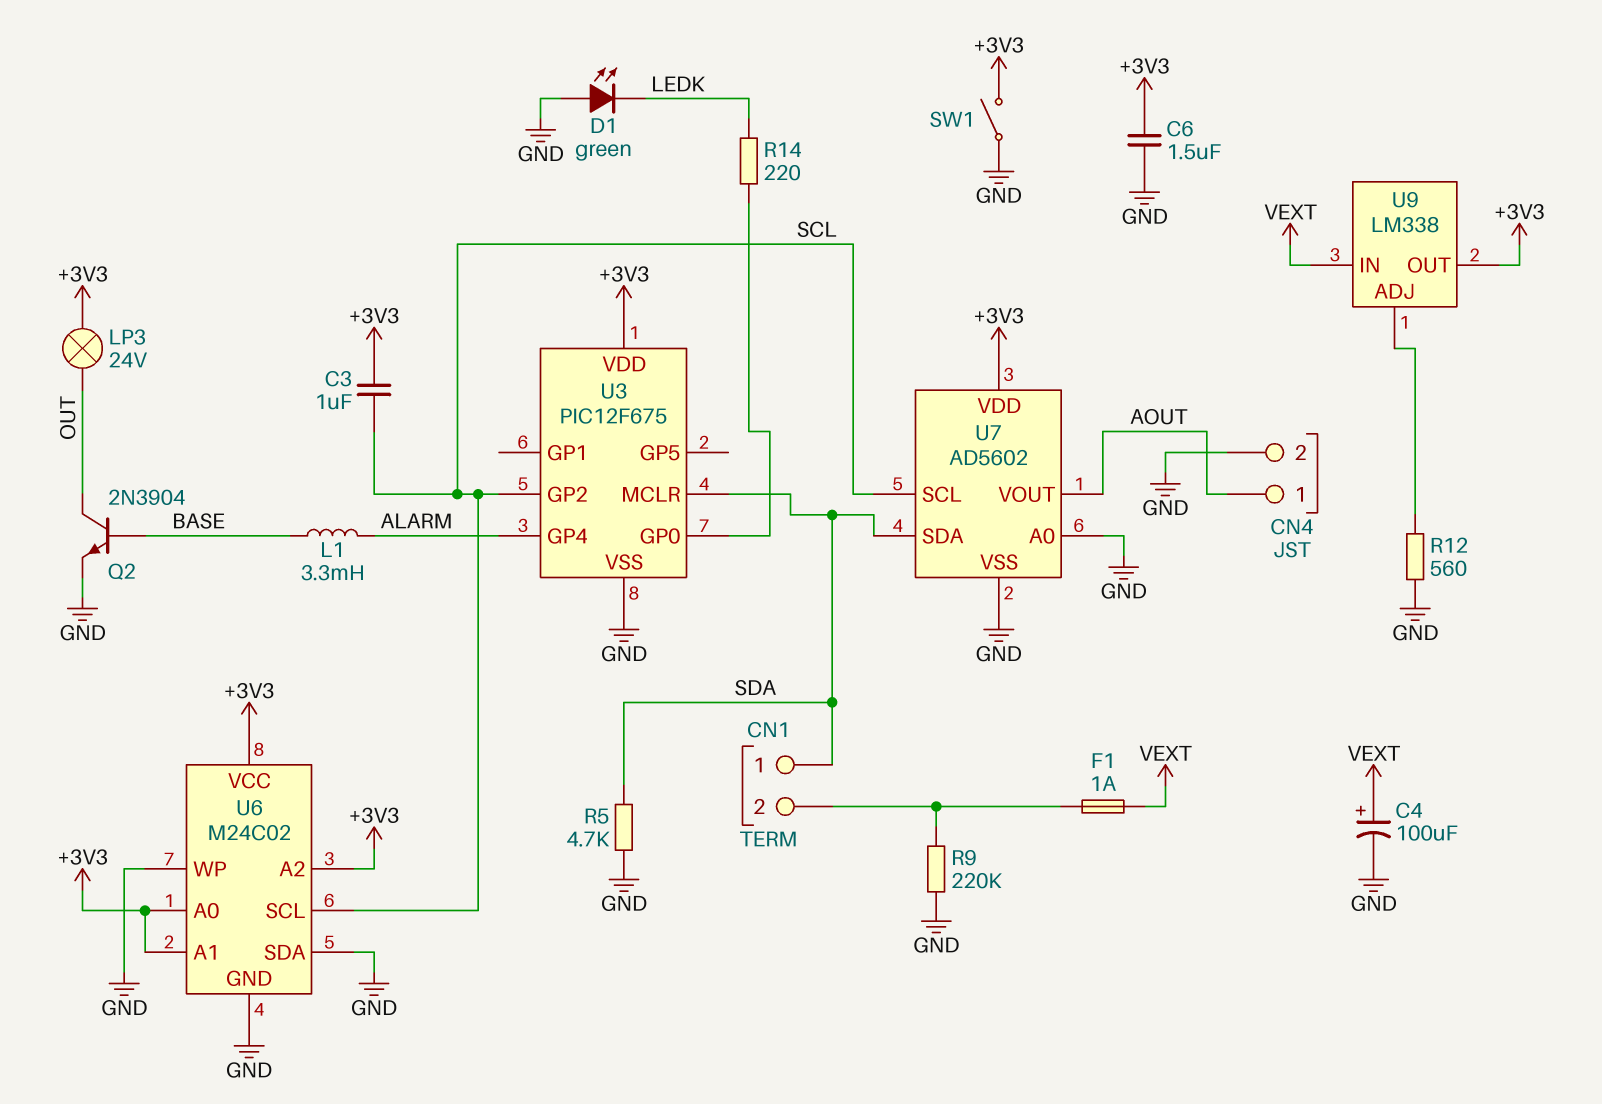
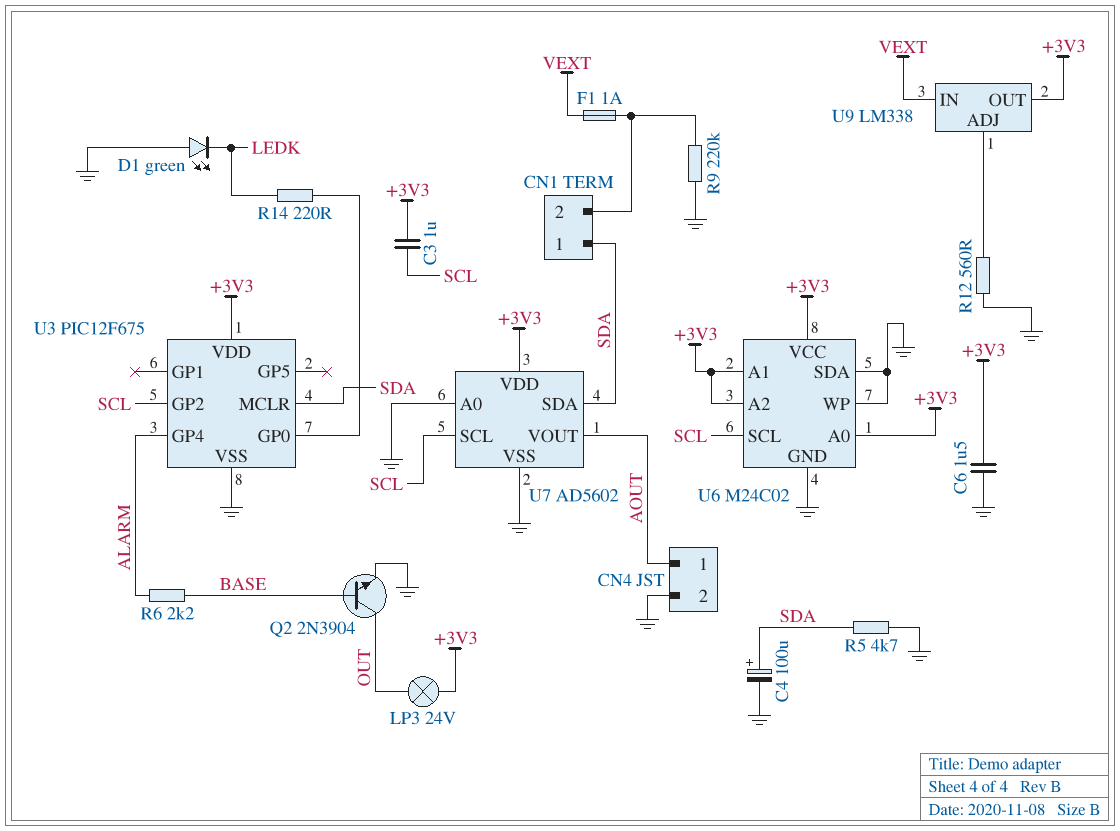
C4: 100uF (plus VEXT, minus GND) -> 100uF (plus SDA, minus GND)
L1: 3.3mH (ALARM, BASE) -> none
R6: none -> 2.2k (ALARM, BASE)
SW1: switch (+3V3, GND) -> none

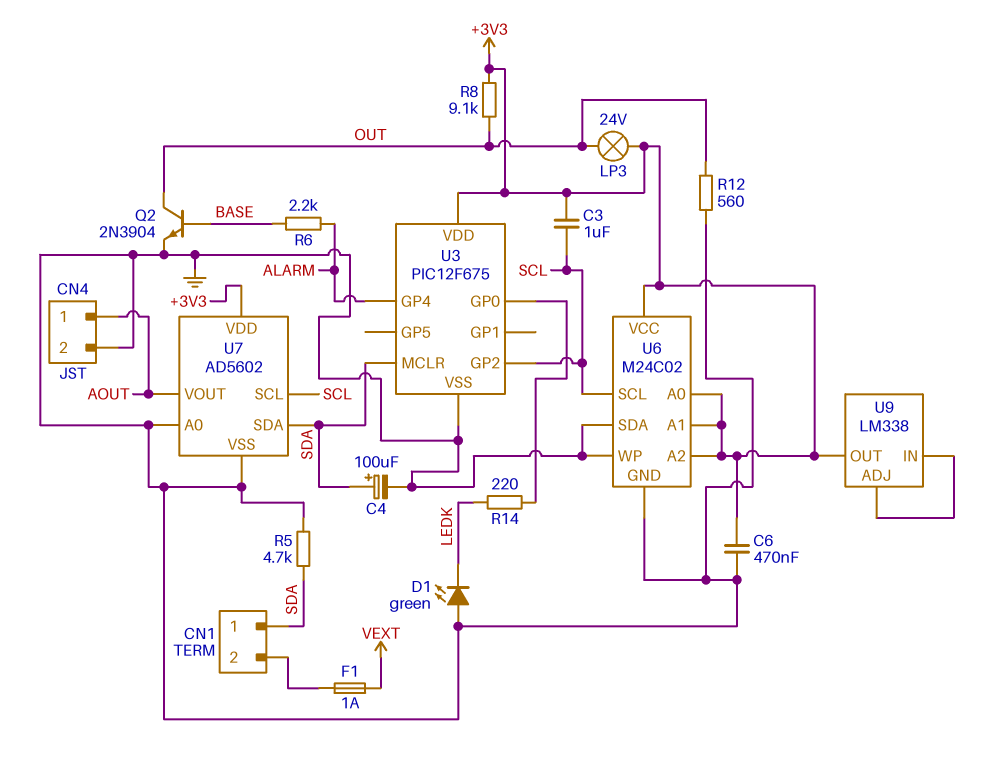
C6: 1.5uF (+3V3, GND) -> 470nF (+3V3, GND)
R8: none -> 9.1k (+3V3, OUT)
R9: 220k (CN1/2, GND) -> none
R12: 560 (GND, U9/ADJ) -> 560 (GND, OUT)
U9 pin IN: VEXT -> U9/ADJ

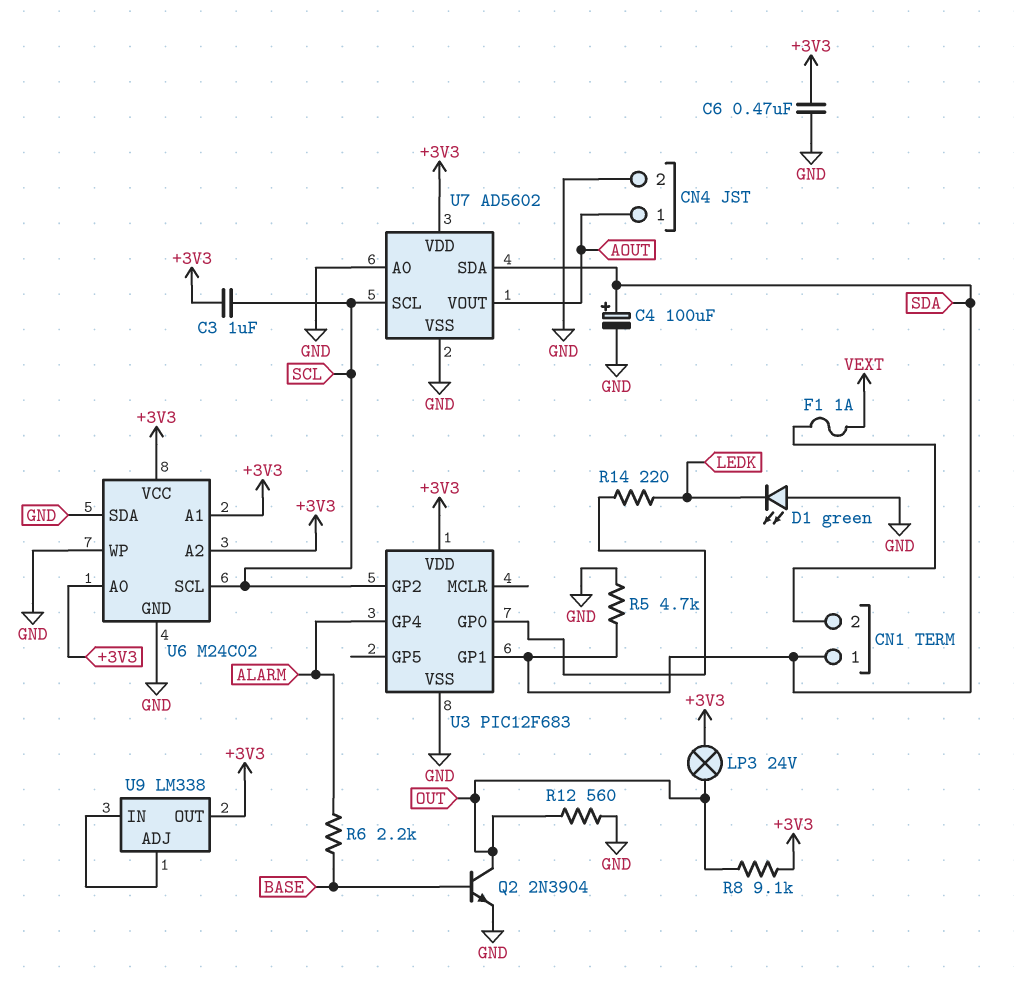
U3: PIC12F675 -> PIC12F683
U3 pin GP1: none -> SDA
U3 pin MCLR: SDA -> none

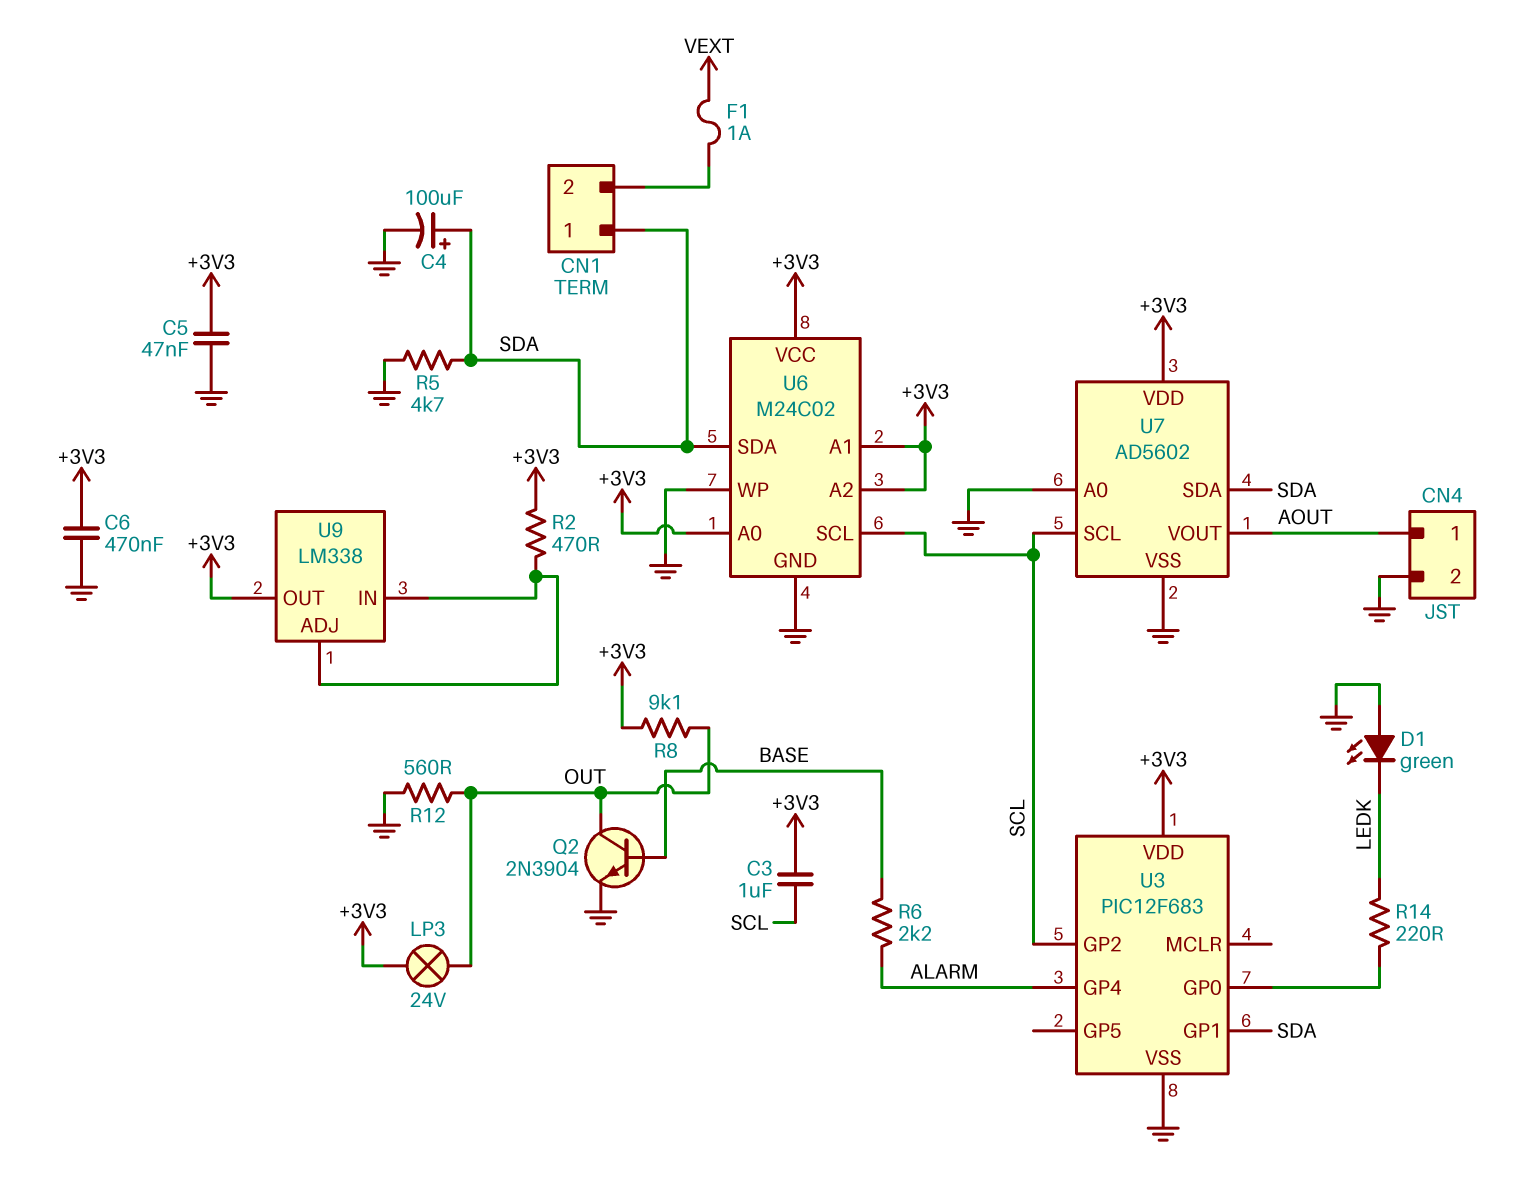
C5: none -> 47nF (+3V3, GND)
R2: none -> 470 (+3V3, U9/ADJ)
U6 pin SDA: GND -> SDA

